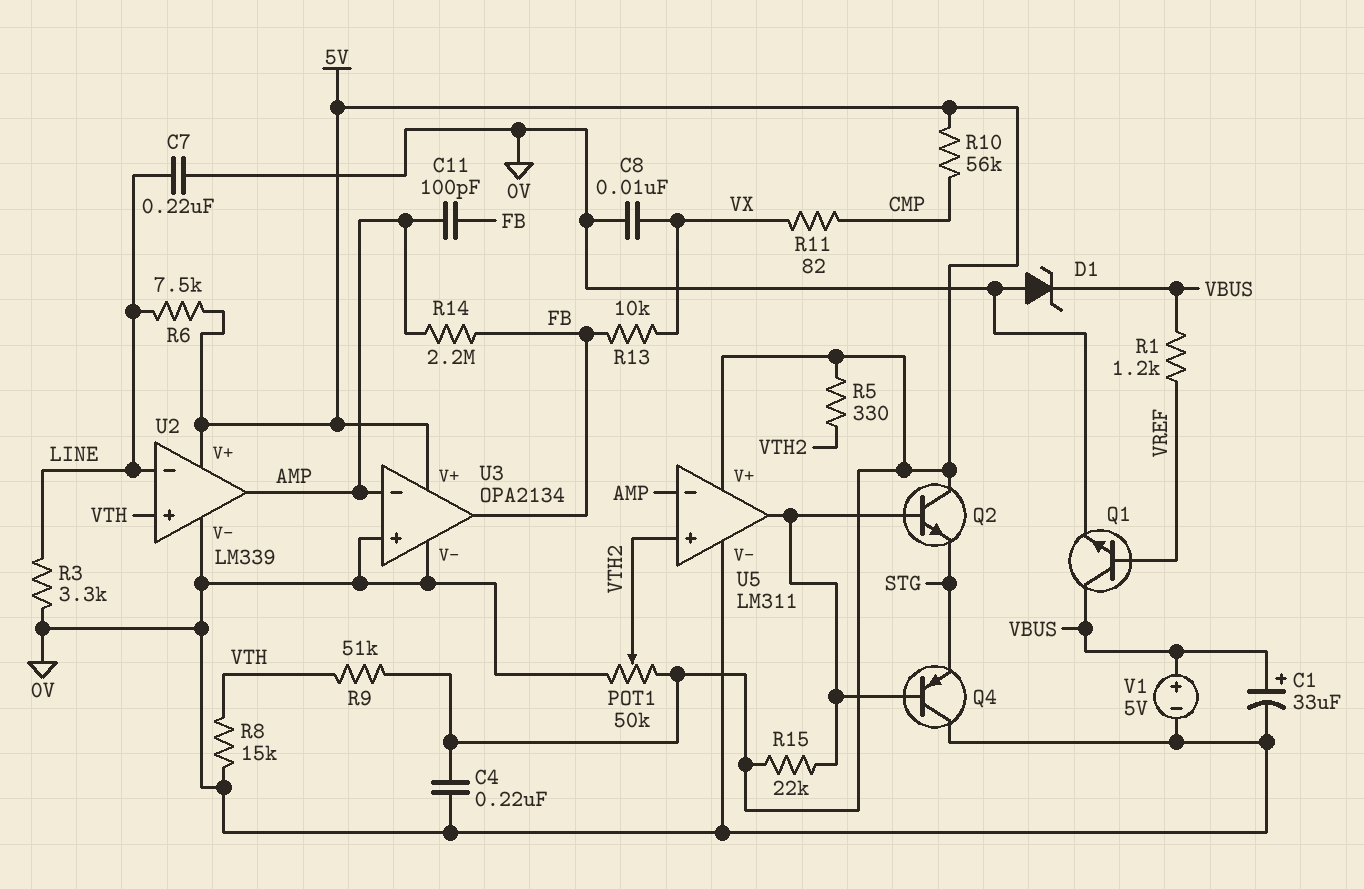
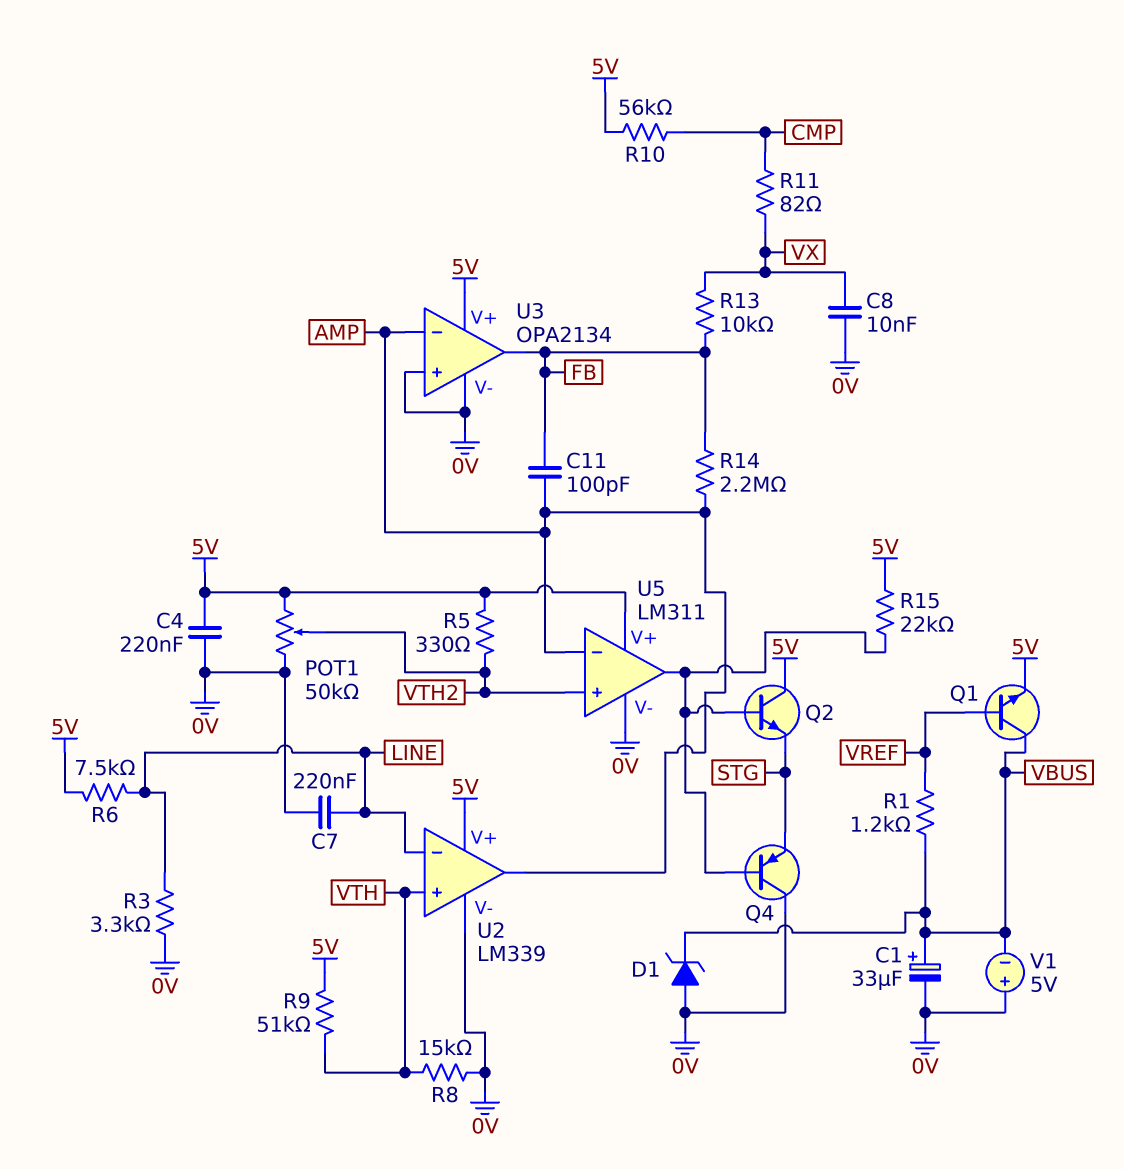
Q1: NPN (B VREF, C VBUS, E 0V) -> NPN (B VREF, C VBUS, E 5V)
V1: 5V (plus VBUS, minus 0V) -> 5V (plus 0V, minus VBUS)

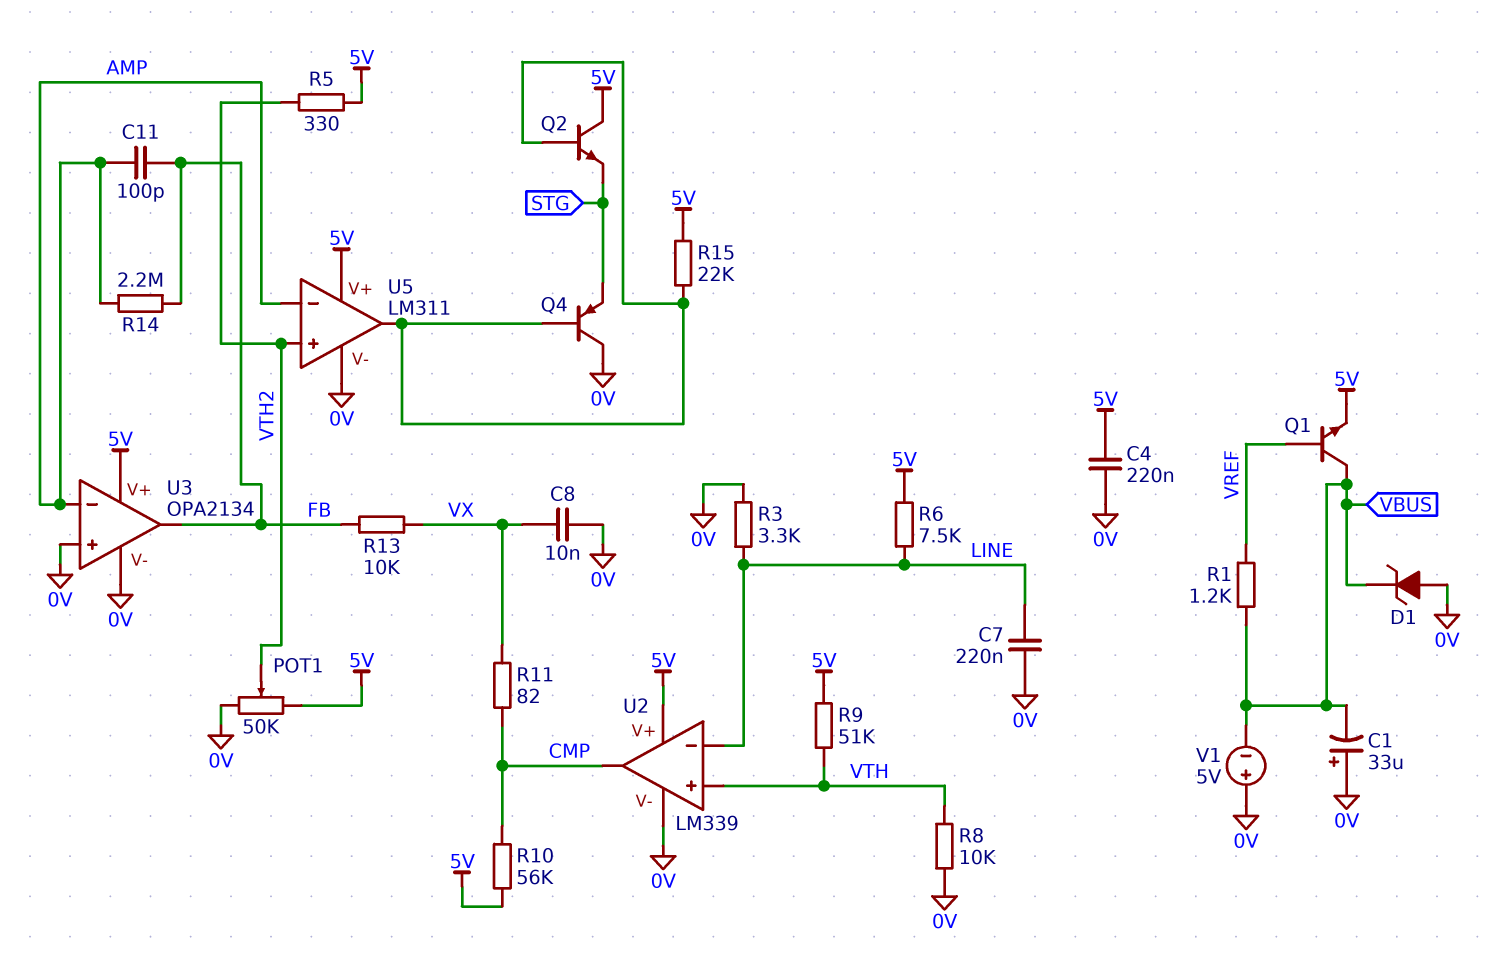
C1: 33uF (plus VBUS, minus 0V) -> 33uF (plus 0V, minus VBUS)
R8: 15k (0V, VTH) -> 10k (0V, VTH)
U2 pin out: AMP -> CMP

